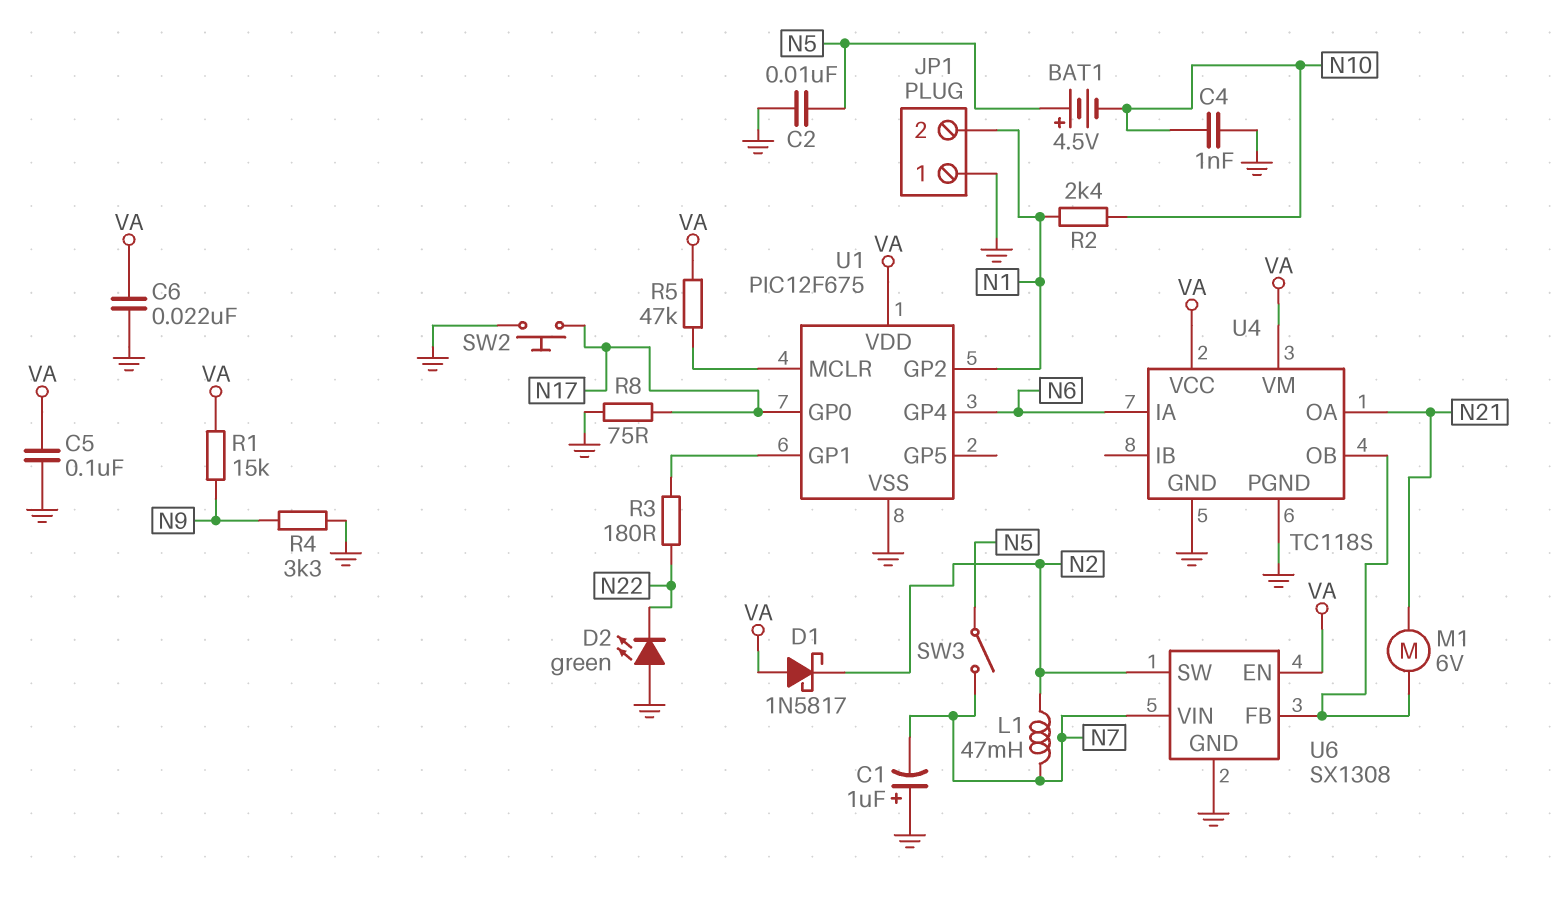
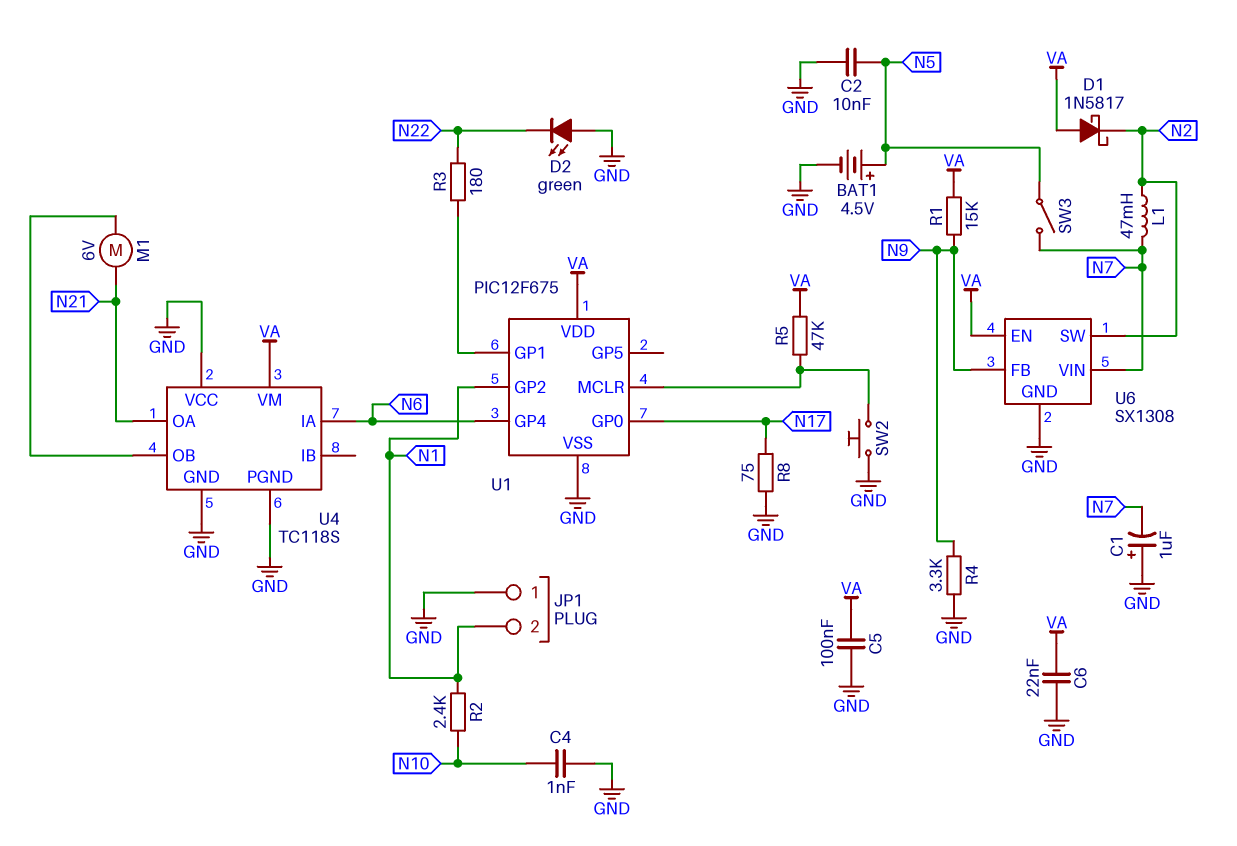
BAT1: 4.5V (plus N5, minus N10) -> 4.5V (plus N5, minus GND)
SW2: button (GND, N17) -> button (GND, U1/MCLR)
U4 pin VCC: VA -> GND
U6 pin FB: U4/OB -> N9

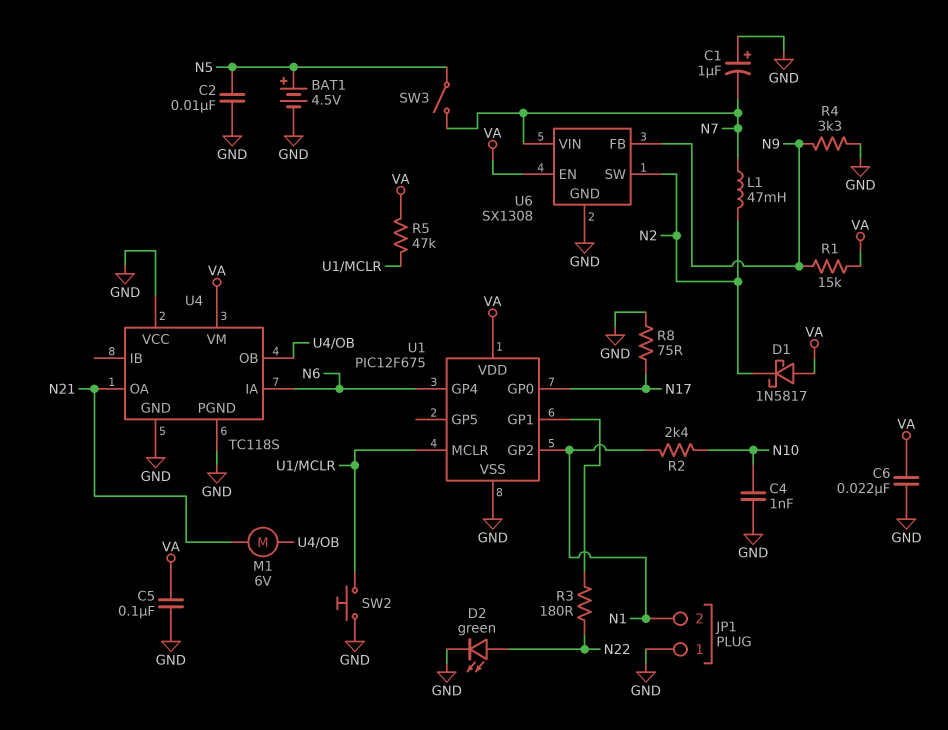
D2: LED green (A GND, K N22) -> LED green (A N22, K GND)

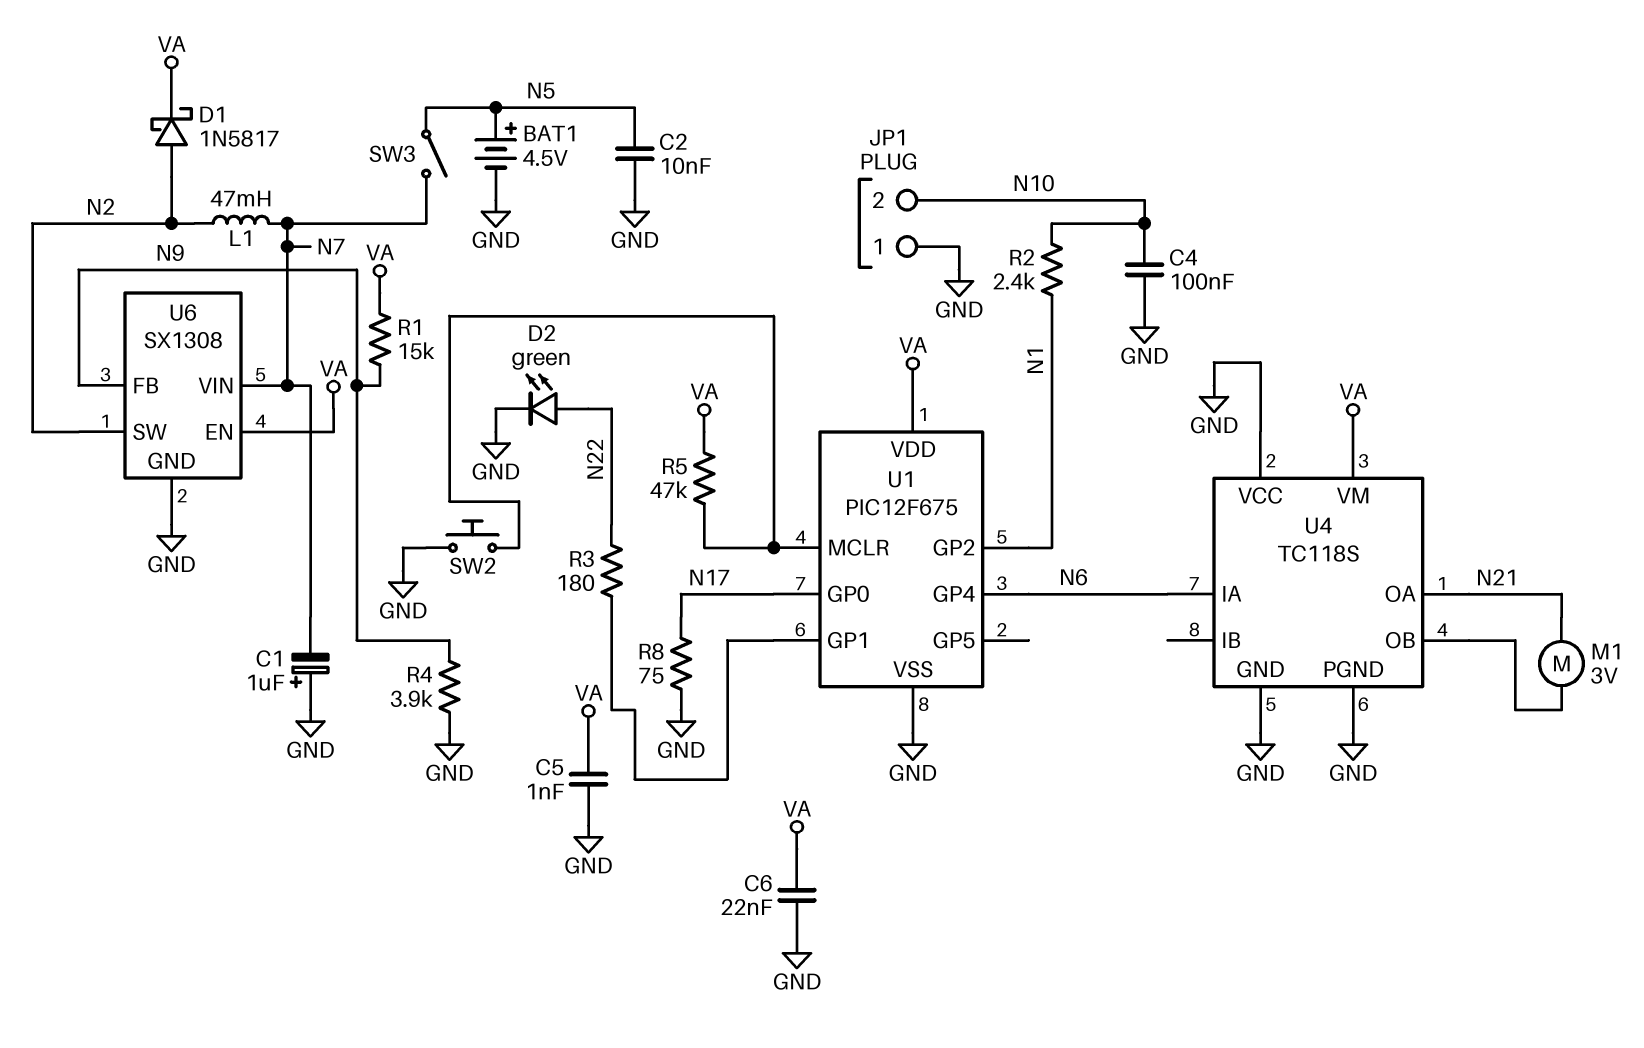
C4: 1nF (GND, N10) -> 100nF (GND, N10)
C5: 100nF (GND, VA) -> 1nF (GND, VA)
D1: schottky 1N5817 (A VA, K N2) -> schottky 1N5817 (A N2, K VA)
JP1 pin 2: N1 -> N10
M1: motor 6V (N21, U4/OB) -> motor 3V (N21, U4/OB)
R4: 3.3k (GND, N9) -> 3.9k (GND, N9)

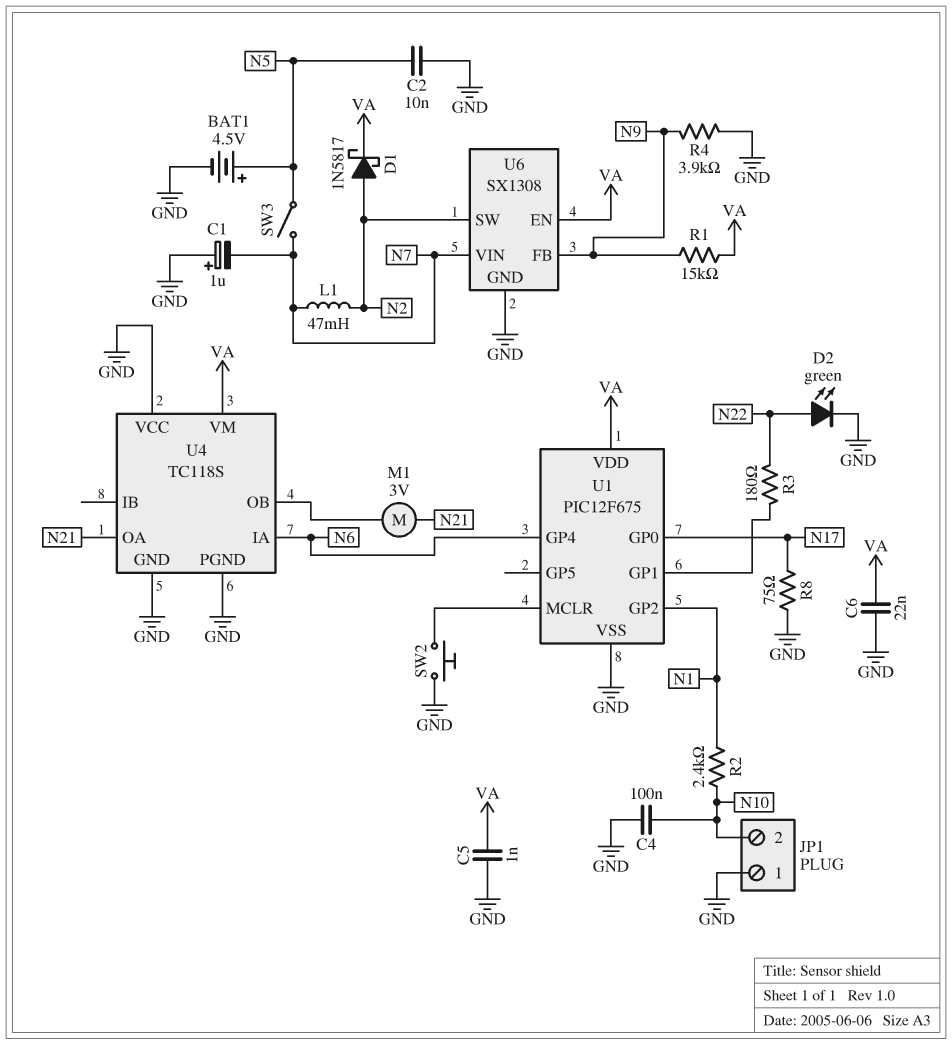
R5: 47k (U1/MCLR, VA) -> none

